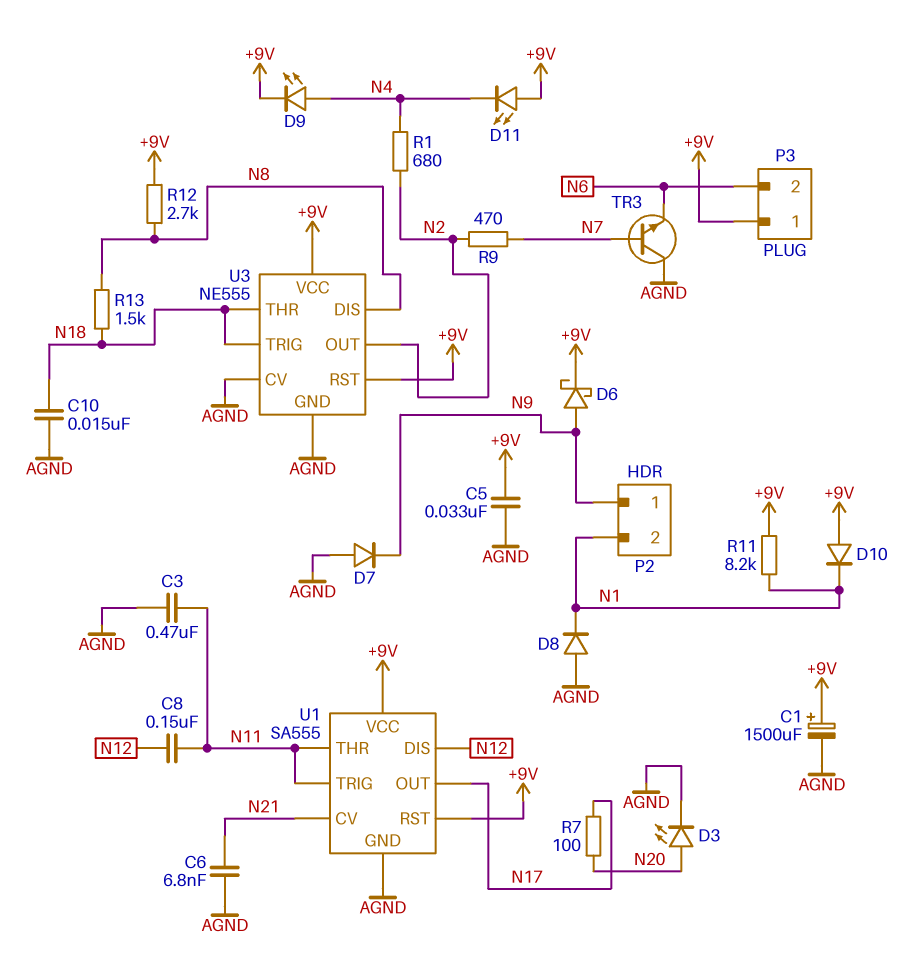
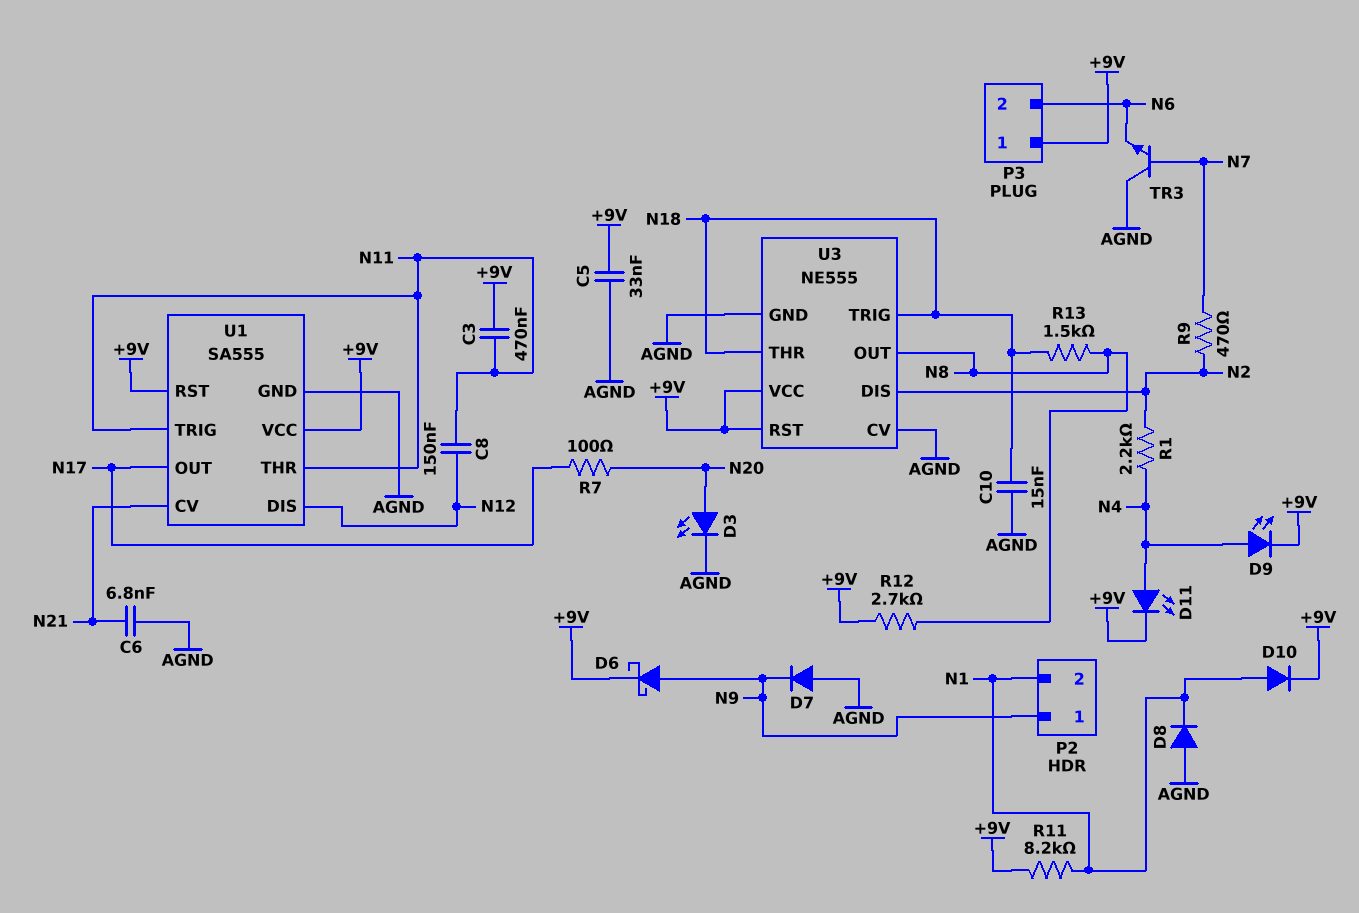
C1: 1500uF (plus +9V, minus AGND) -> none
C3: 470nF (AGND, N11) -> 470nF (+9V, N11)
D10: diode (A +9V, K N1) -> diode (A N1, K +9V)
D11: LED (A +9V, K N4) -> LED (A N4, K +9V)
R1: 680 (N2, N4) -> 2.2k (N2, N4)
U3 pin DIS: N8 -> N2
U3 pin OUT: N2 -> N8

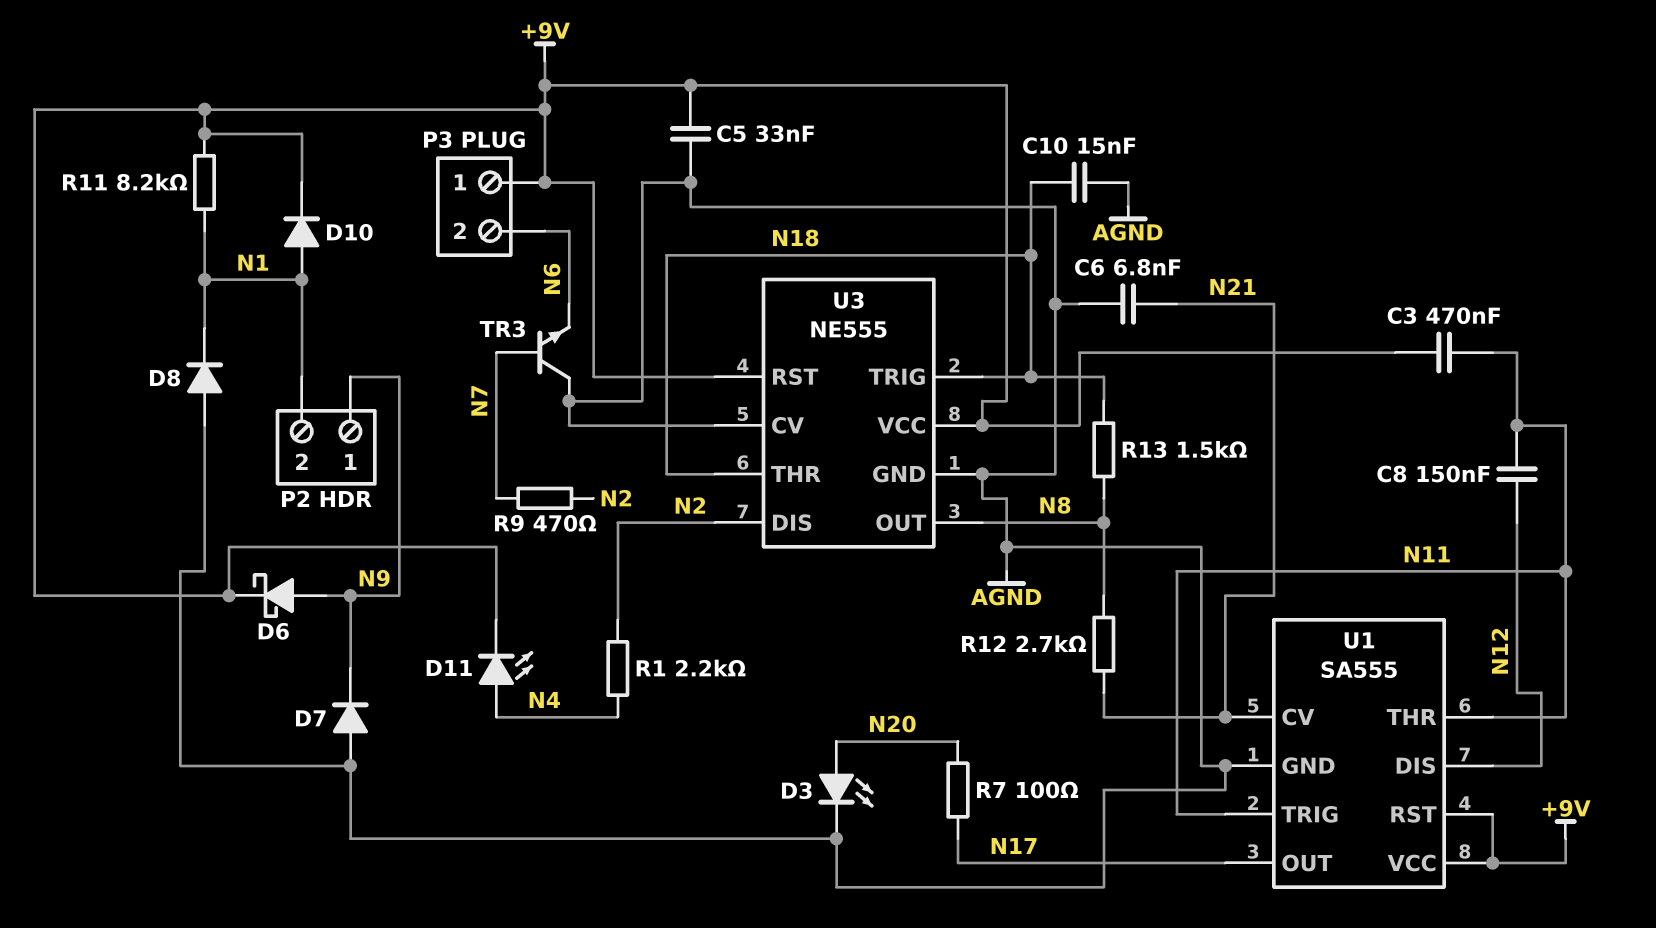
D9: LED (A N4, K +9V) -> none
R12: 2.7k (+9V, N8) -> 2.7k (N8, N21)

